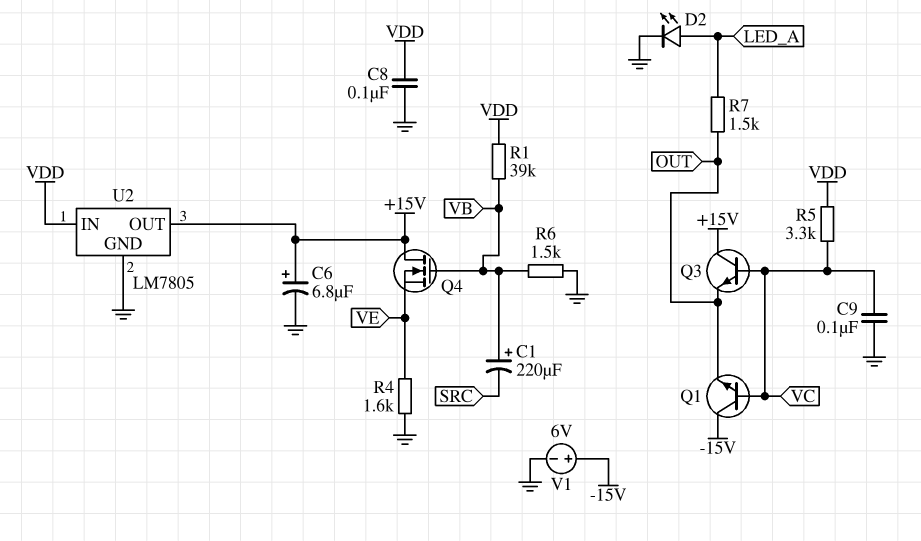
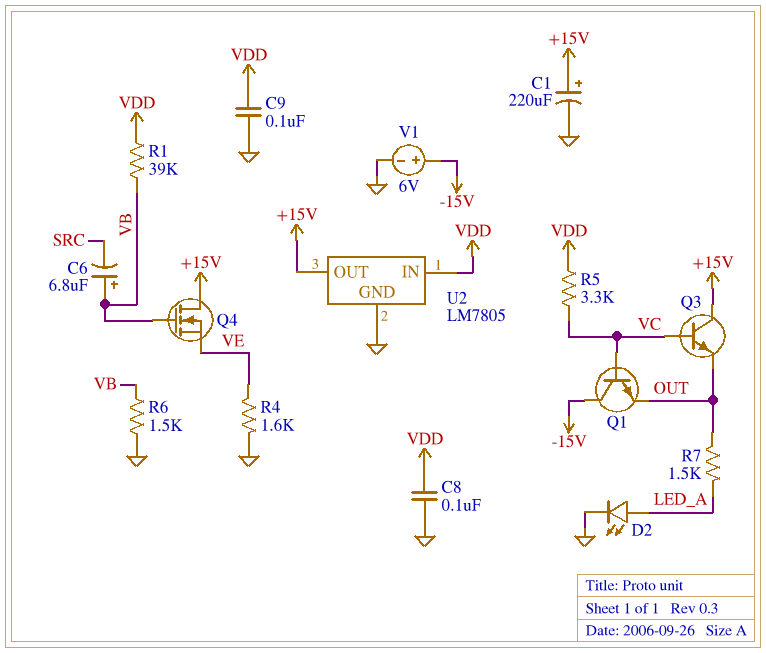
C1: 220uF (plus VB, minus SRC) -> 220uF (plus +15V, minus GND)
C6: 6.8uF (plus +15V, minus GND) -> 6.8uF (plus VB, minus SRC)
C9: 100nF (GND, VC) -> 100nF (GND, VDD)

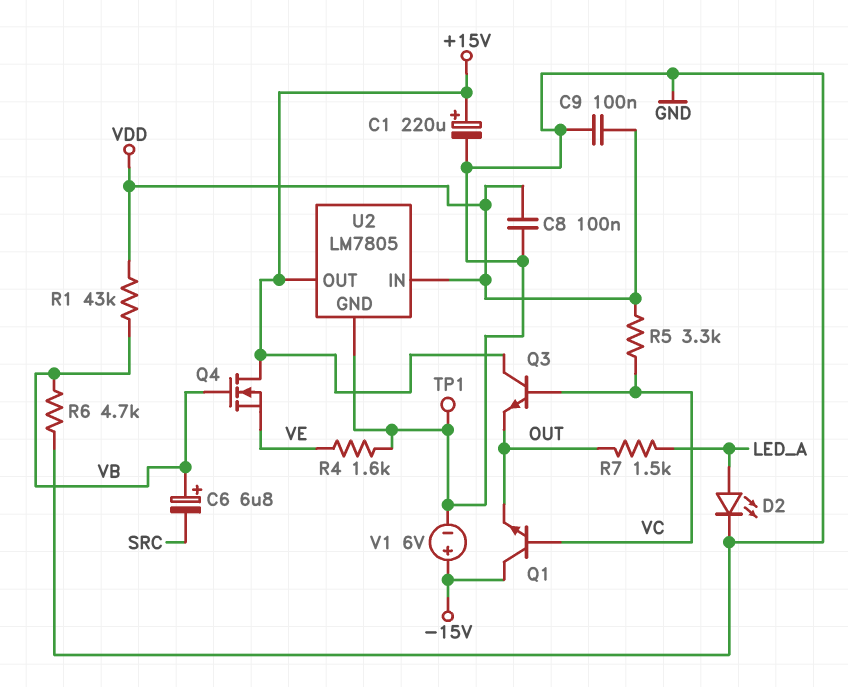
R1: 39k (VB, VDD) -> 43k (VB, VDD)
R6: 1.5k (GND, VB) -> 4.7k (GND, VB)
TP1: none -> test point (GND)

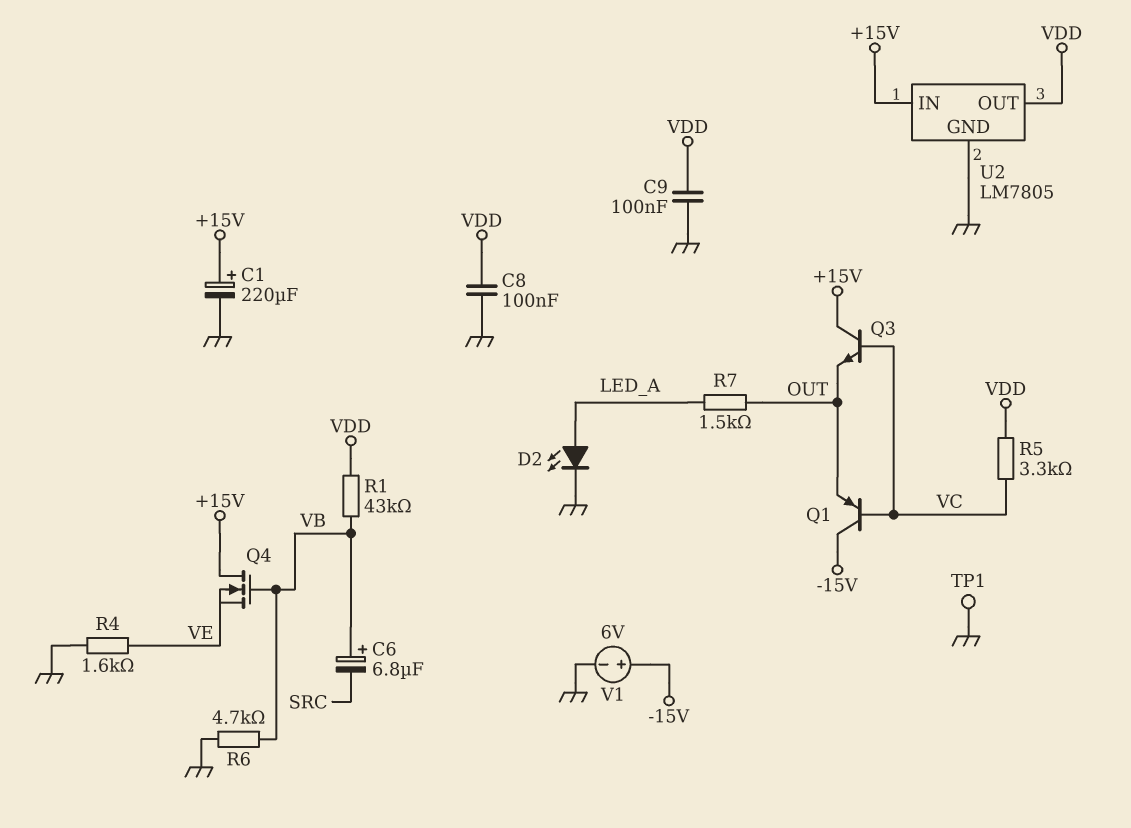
Q1: NPN (B VC, C -15V, E OUT) -> PNP (B VC, C -15V, E OUT)
U2 pin IN: VDD -> +15V
U2 pin OUT: +15V -> VDD

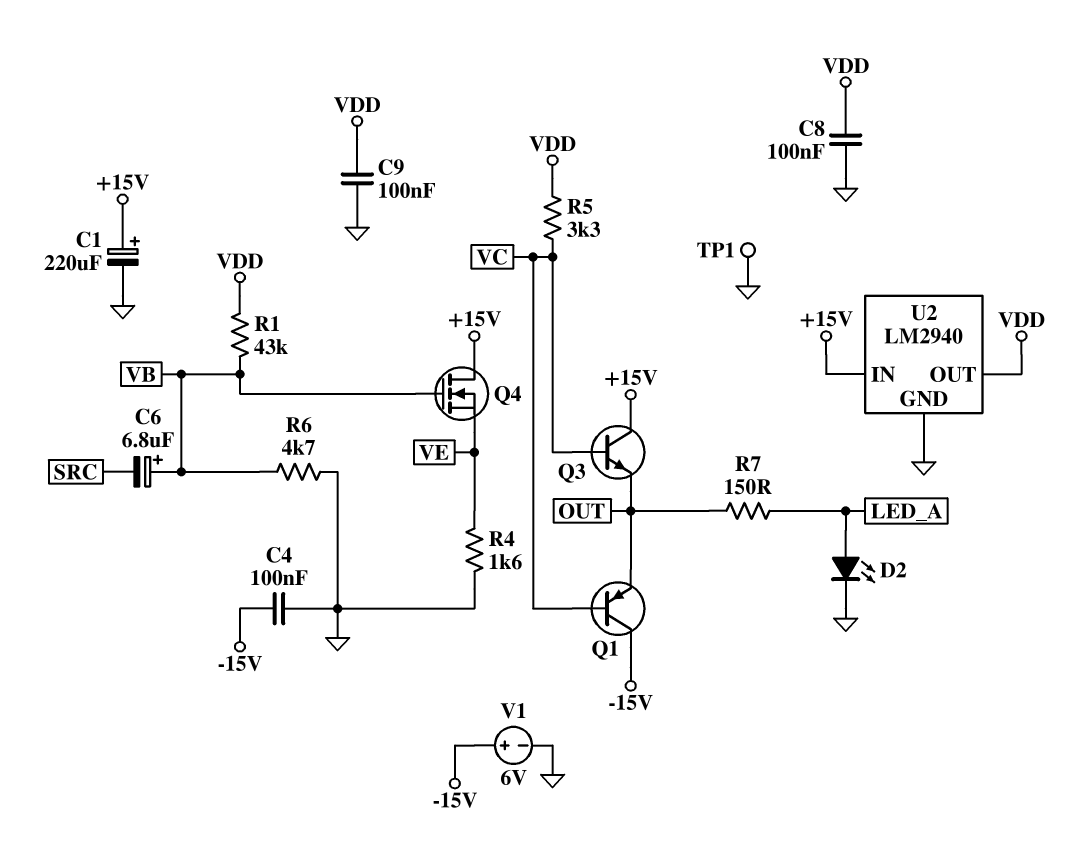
C4: none -> 100nF (-15V, GND)
R7: 1.5k (LED_A, OUT) -> 150 (LED_A, OUT)
U2: LM7805 -> LM2940

